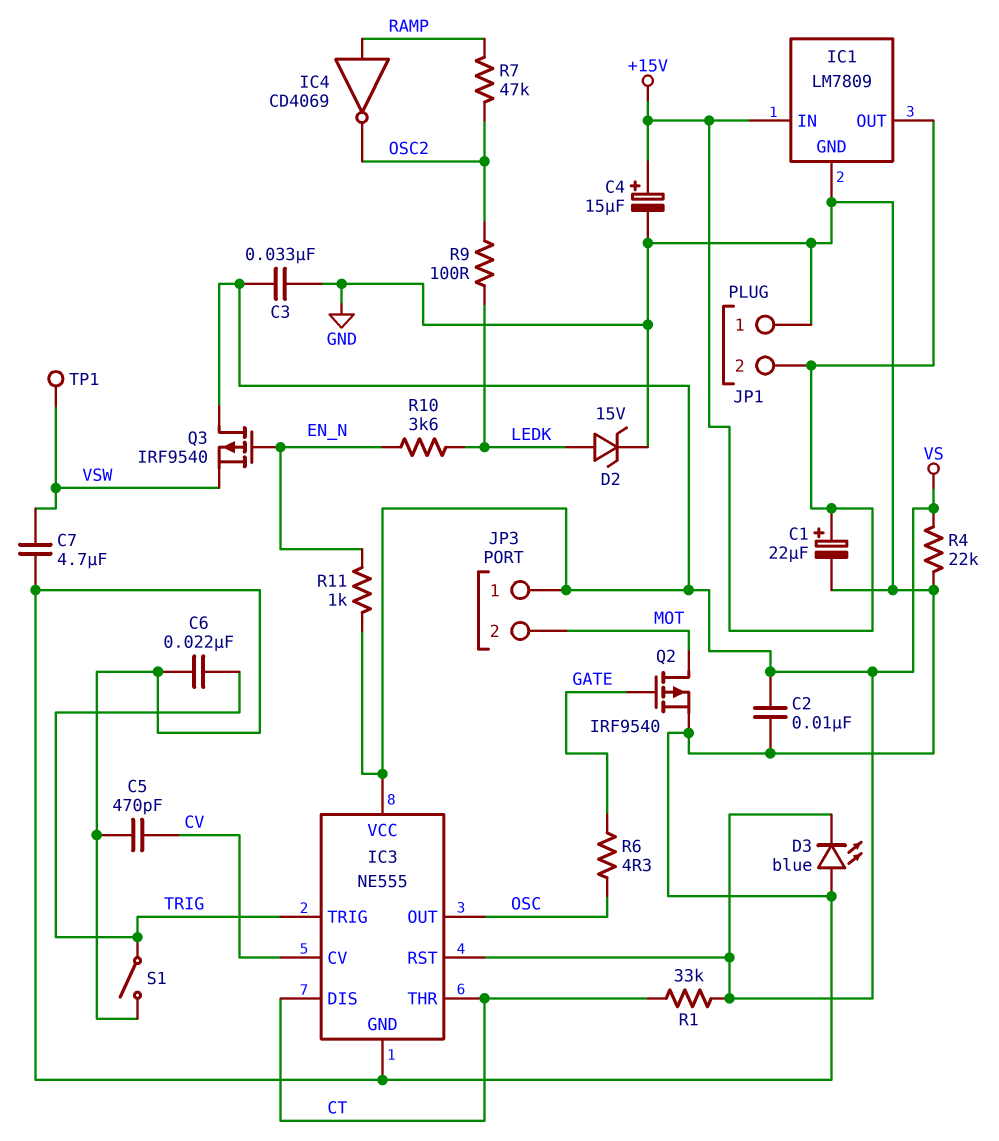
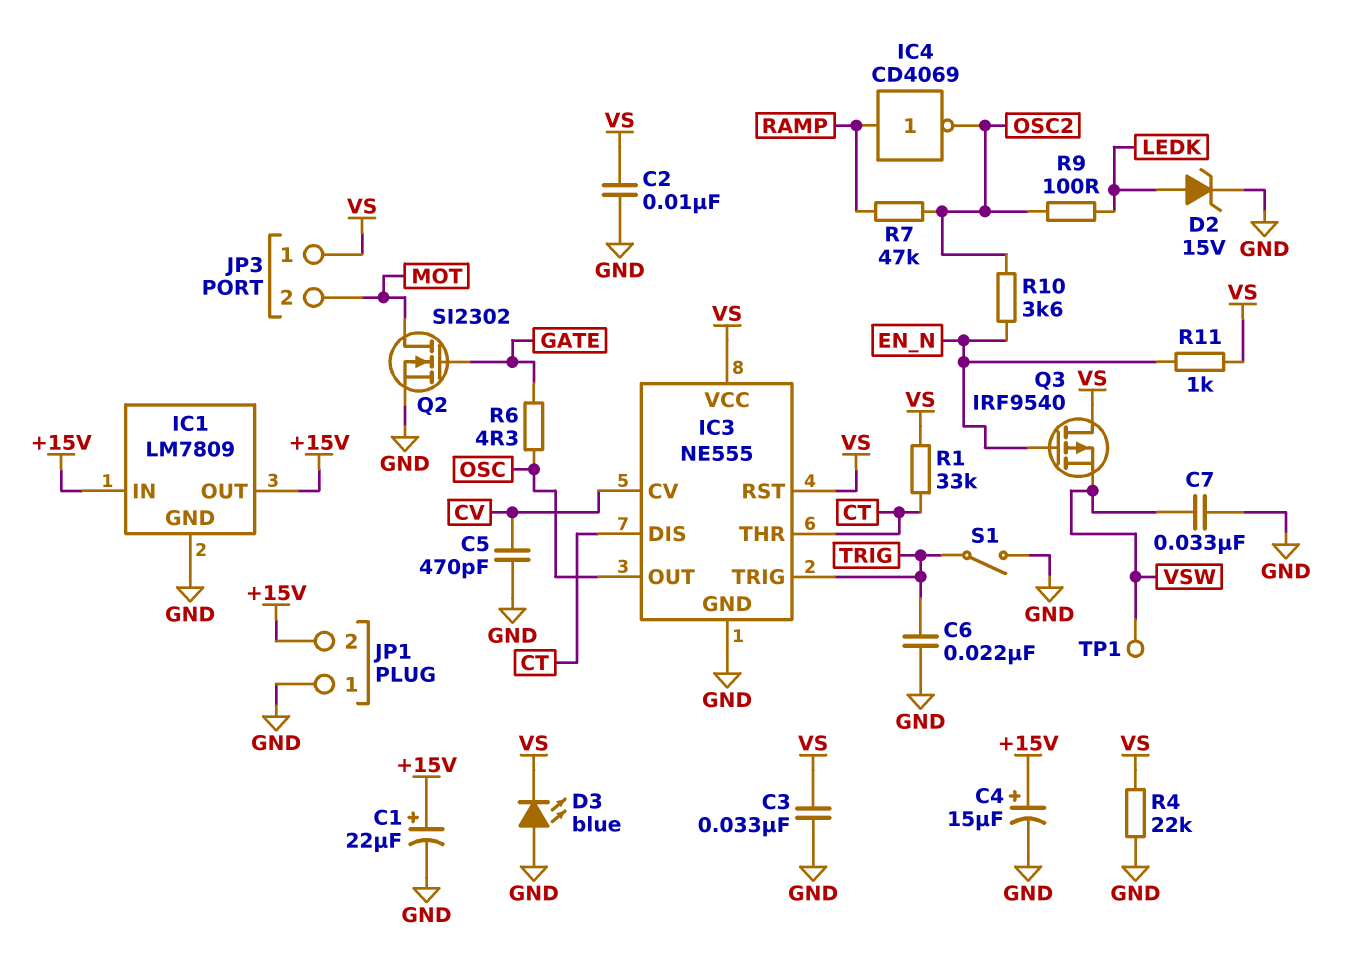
C7: 4.7uF (GND, VSW) -> 33nF (GND, VSW)
Q2: PMOS IRF9540 (G GATE, D MOT, S GND) -> NMOS SI2302 (G GATE, D MOT, S GND)
R10: 3.6k (EN_N, LEDK) -> 3.6k (EN_N, OSC2)

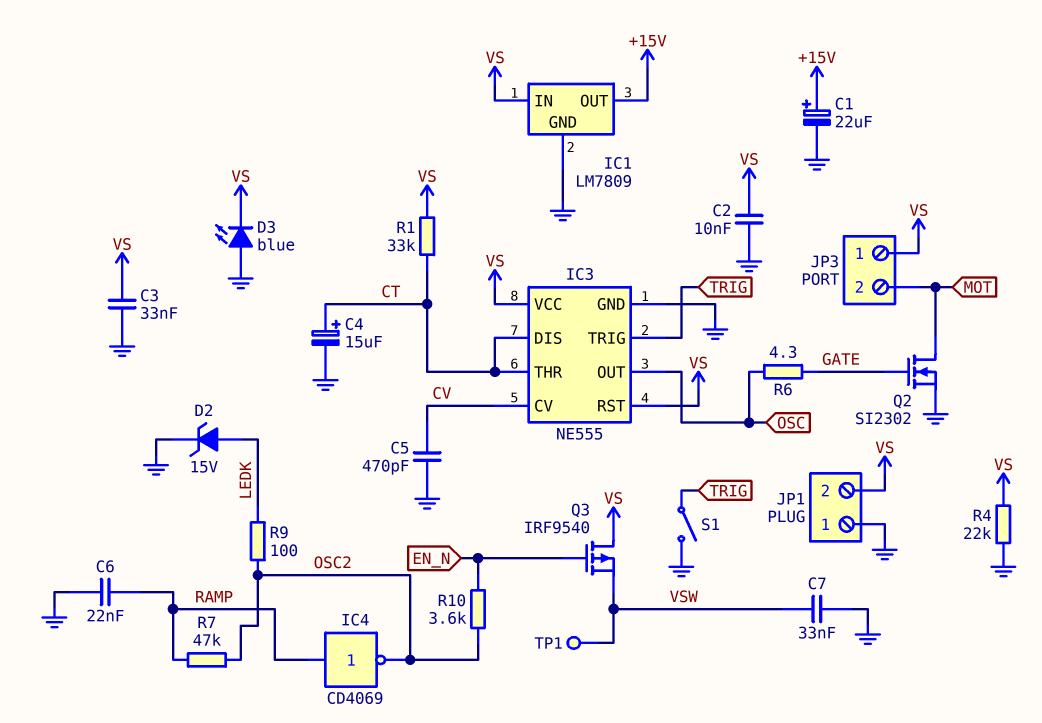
C4: 15uF (plus +15V, minus GND) -> 15uF (plus CT, minus GND)
C6: 22nF (GND, TRIG) -> 22nF (GND, RAMP)
IC1 pin IN: +15V -> VS
JP1 pin 2: +15V -> VS
R11: 1k (EN_N, VS) -> none

